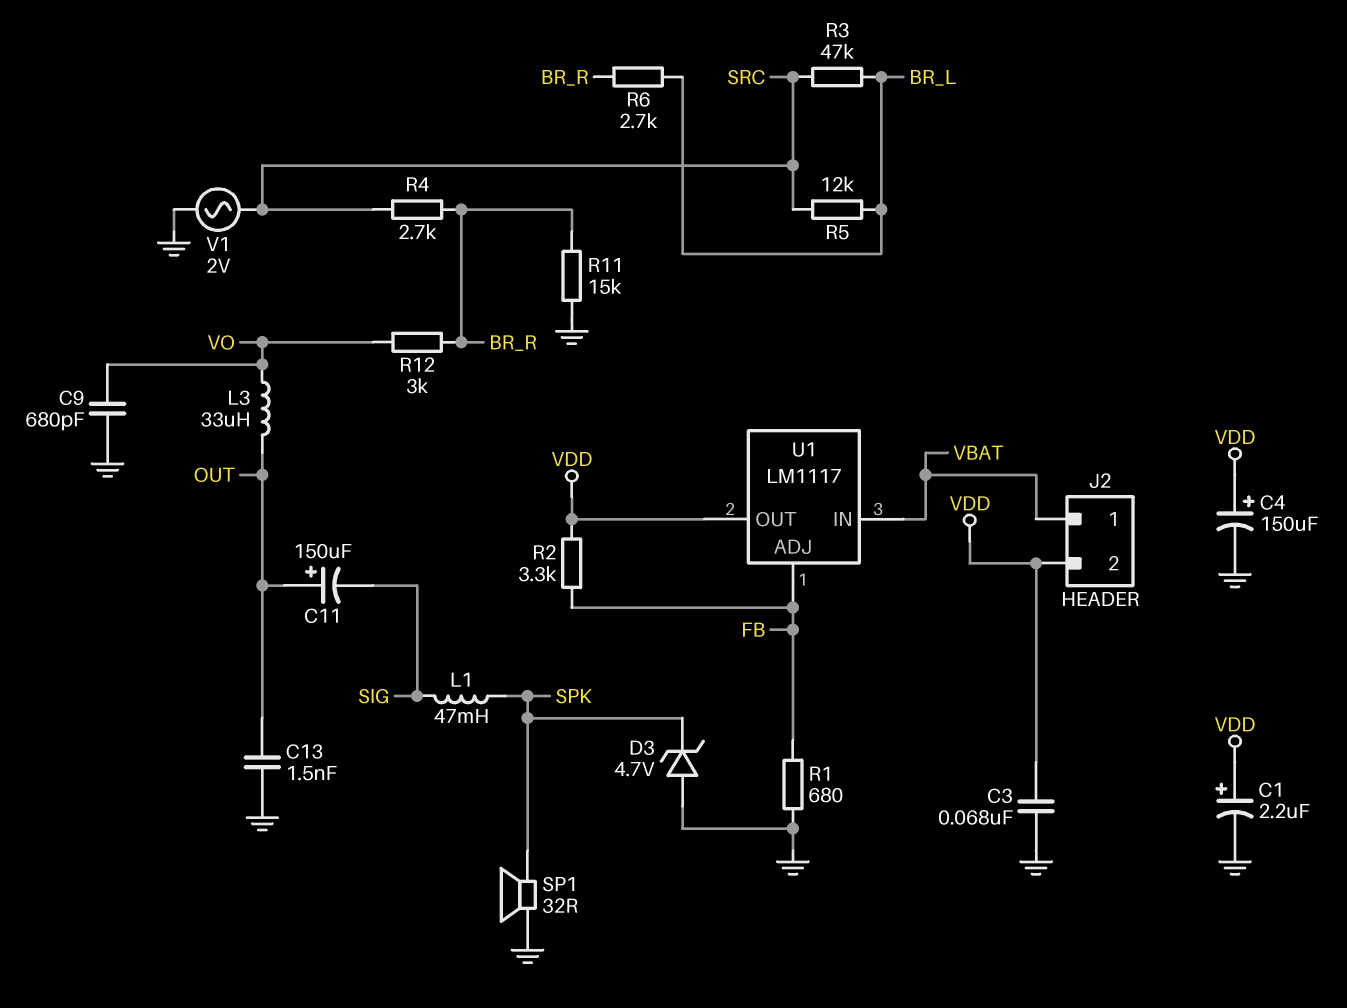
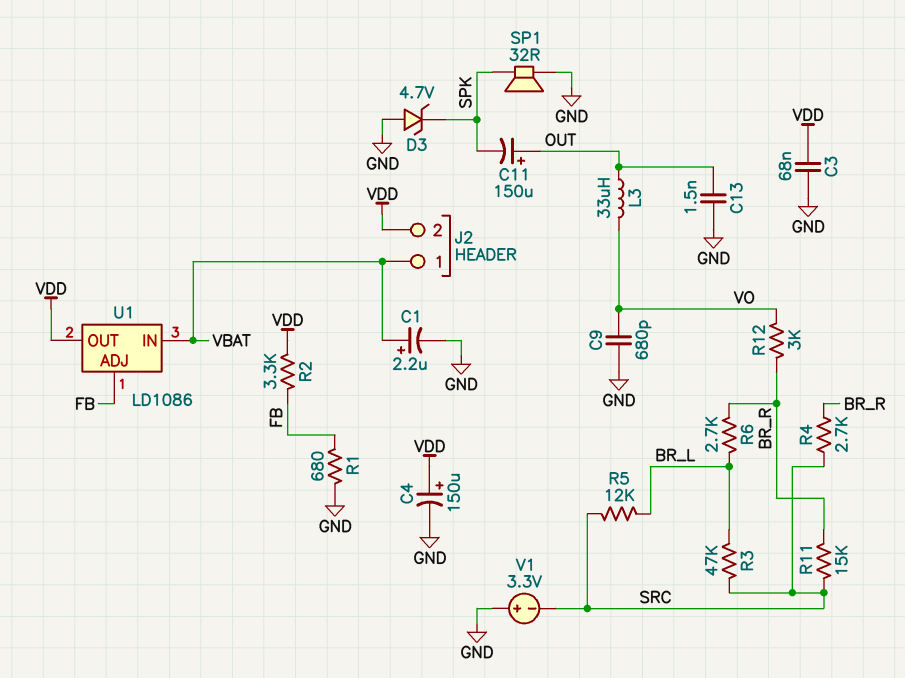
C1: 2.2uF (plus VDD, minus GND) -> 2.2uF (plus VBAT, minus GND)
C11: 150uF (plus OUT, minus SIG) -> 150uF (plus OUT, minus SPK)
L1: 47mH (SIG, SPK) -> none
R11: 15k (BR_R, GND) -> 15k (BR_R, SRC)
U1: LM1117 -> LD1086
V1: AC 2V (GND, SRC) -> 3.3V (plus GND, minus SRC)

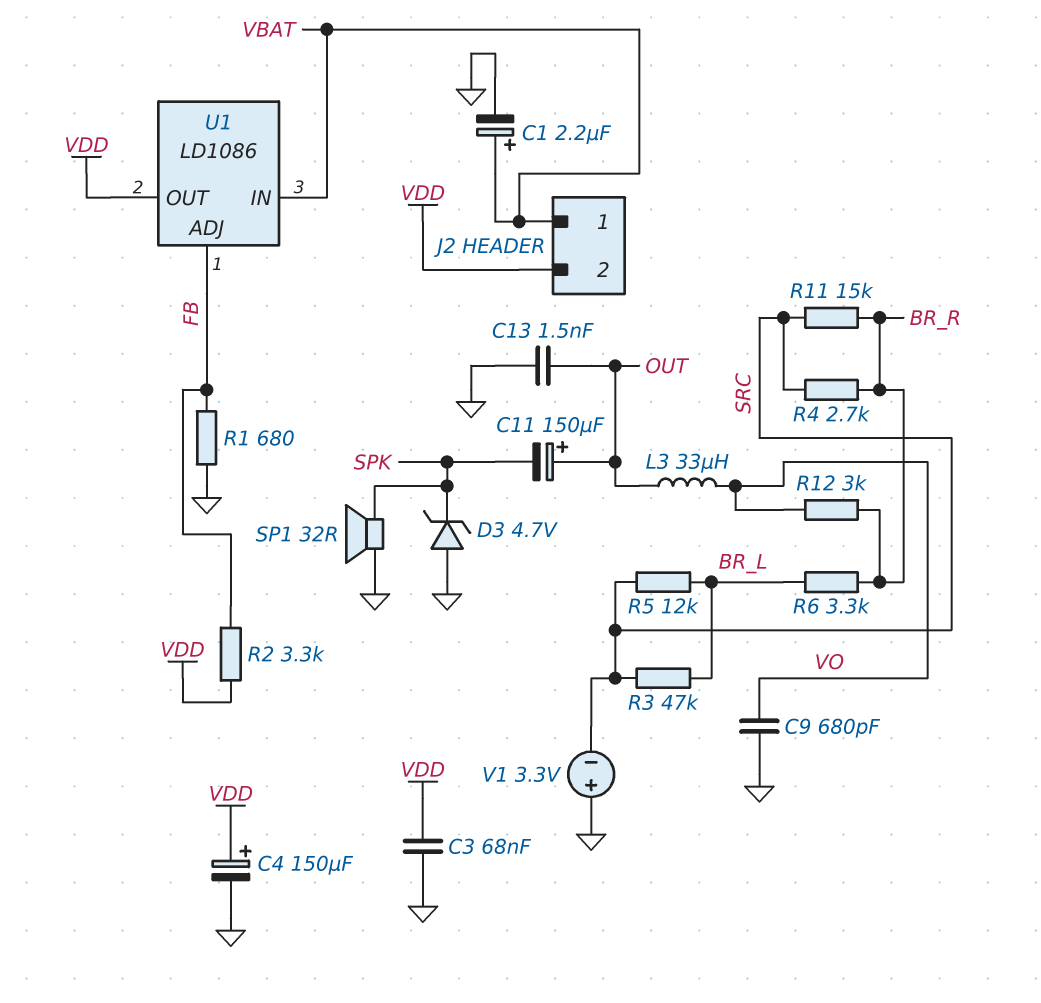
R6: 2.7k (BR_L, BR_R) -> 3.3k (BR_L, BR_R)

